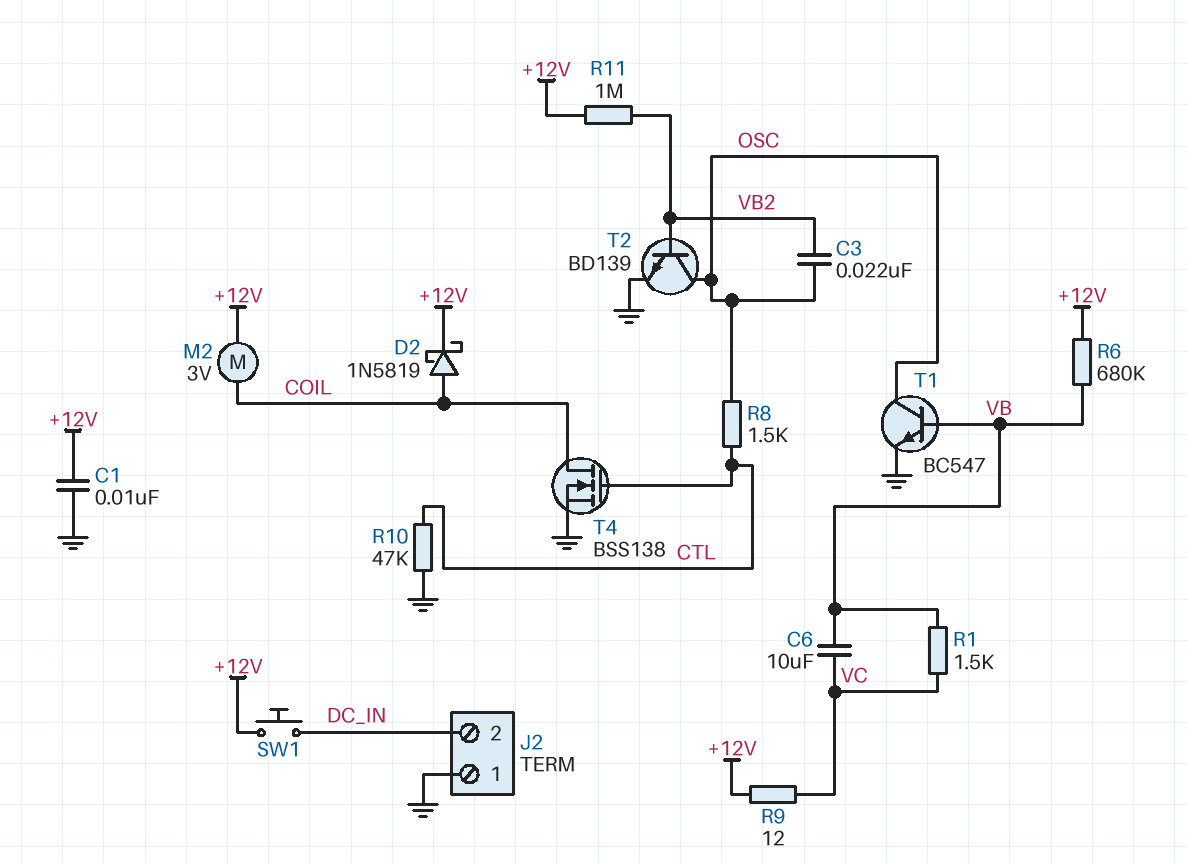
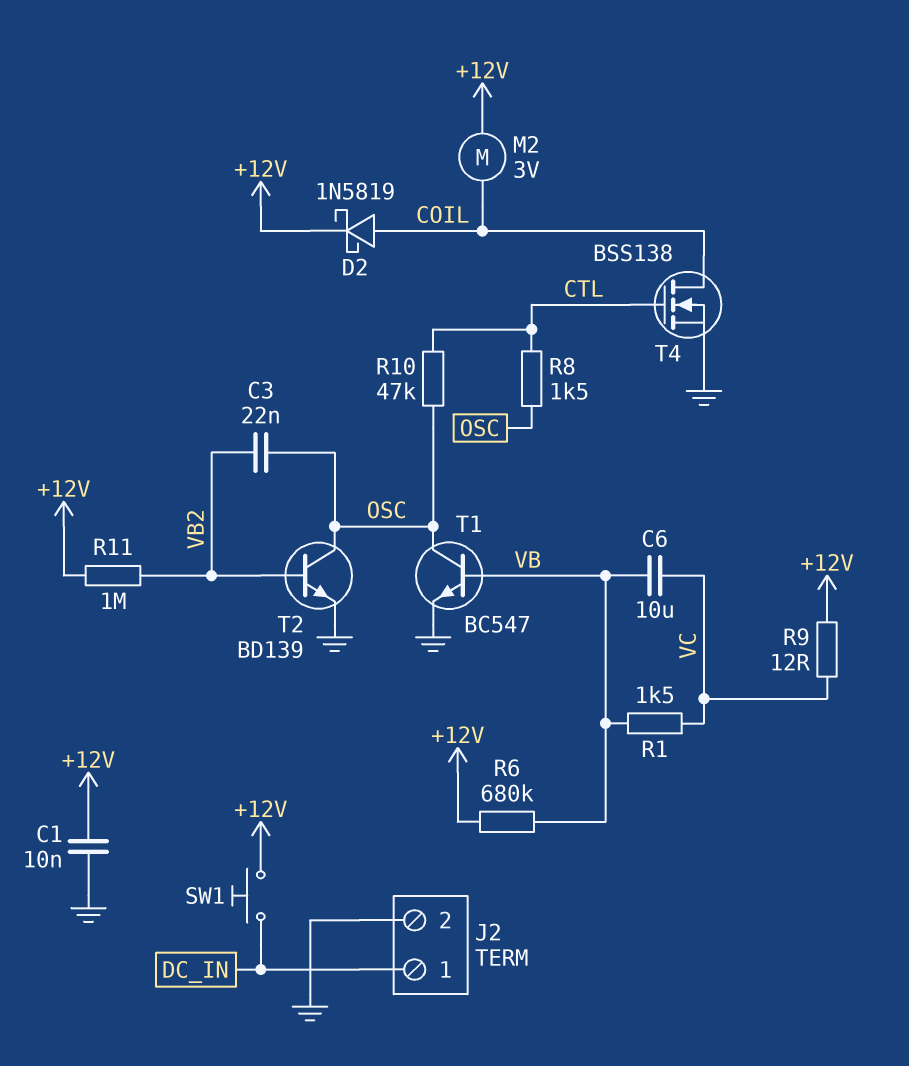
J2 pin 1: GND -> DC_IN
J2 pin 2: DC_IN -> GND
R10: 47k (CTL, GND) -> 47k (CTL, OSC)

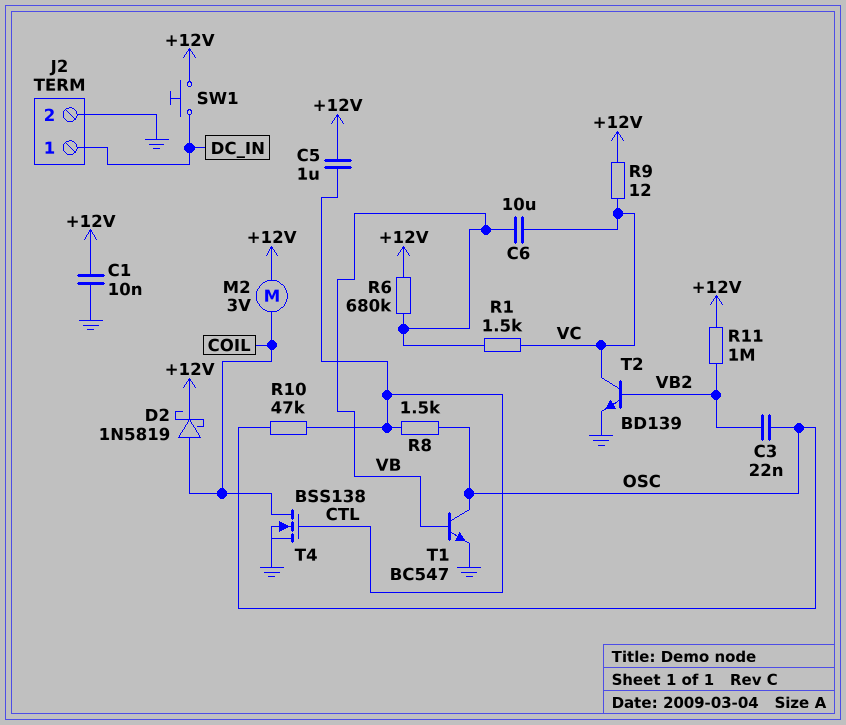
C5: none -> 1uF (+12V, CTL)
T2: NPN BD139 (B VB2, C OSC, E GND) -> NPN BD139 (B VB2, C VC, E GND)

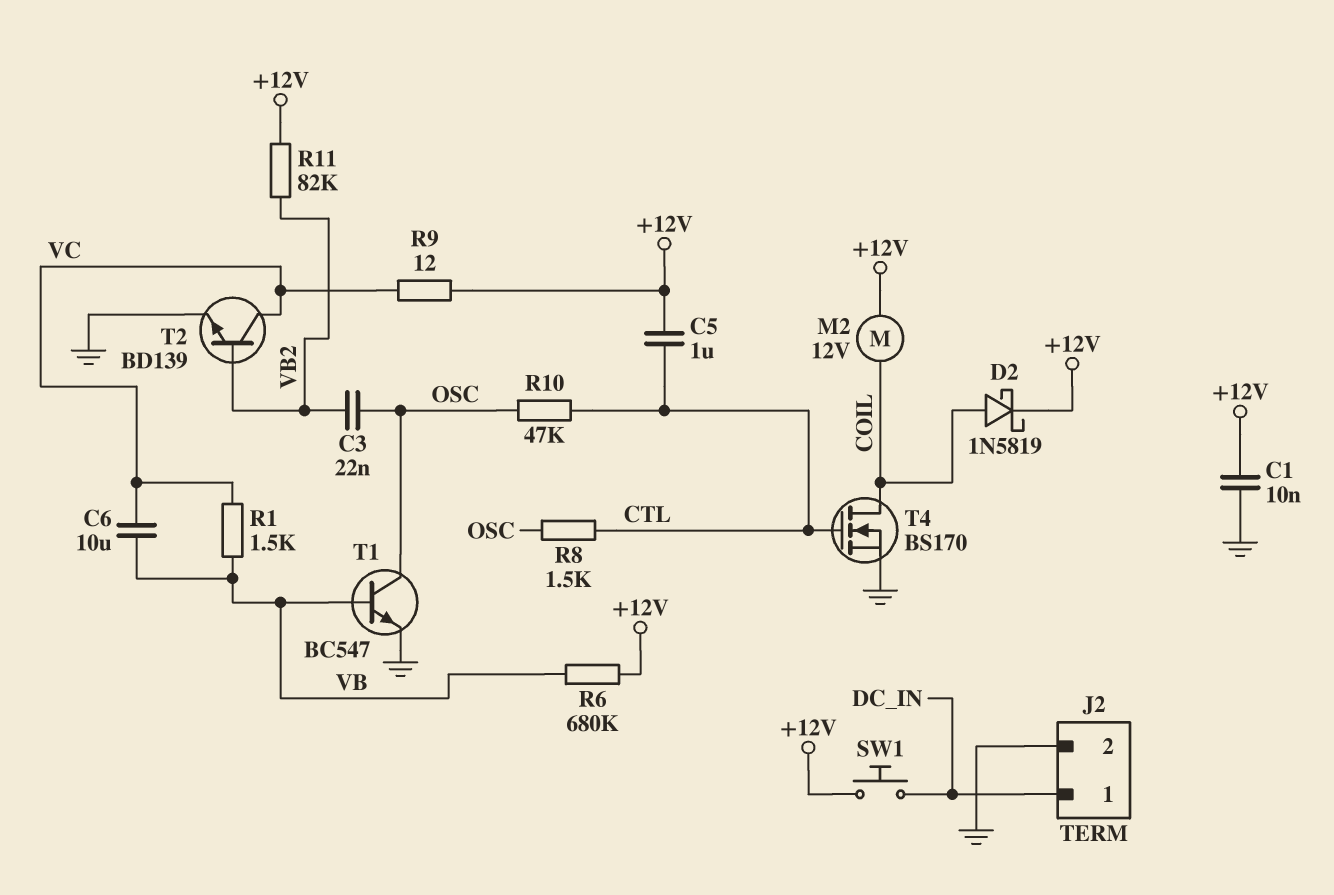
M2: motor 3V (+12V, COIL) -> motor 12V (+12V, COIL)
R11: 1M (+12V, VB2) -> 82k (+12V, VB2)
T4: NMOS BSS138 (G CTL, D COIL, S GND) -> NMOS BS170 (G CTL, D COIL, S GND)

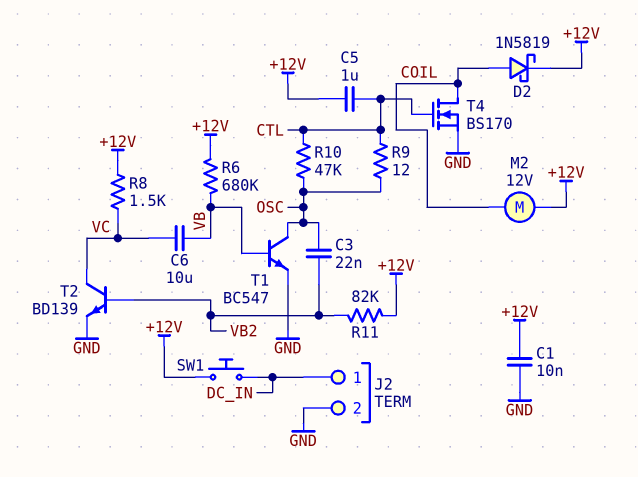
R1: 1.5k (VB, VC) -> none
R8: 1.5k (CTL, OSC) -> 1.5k (+12V, VC)
R9: 12 (+12V, VC) -> 12 (CTL, OSC)

